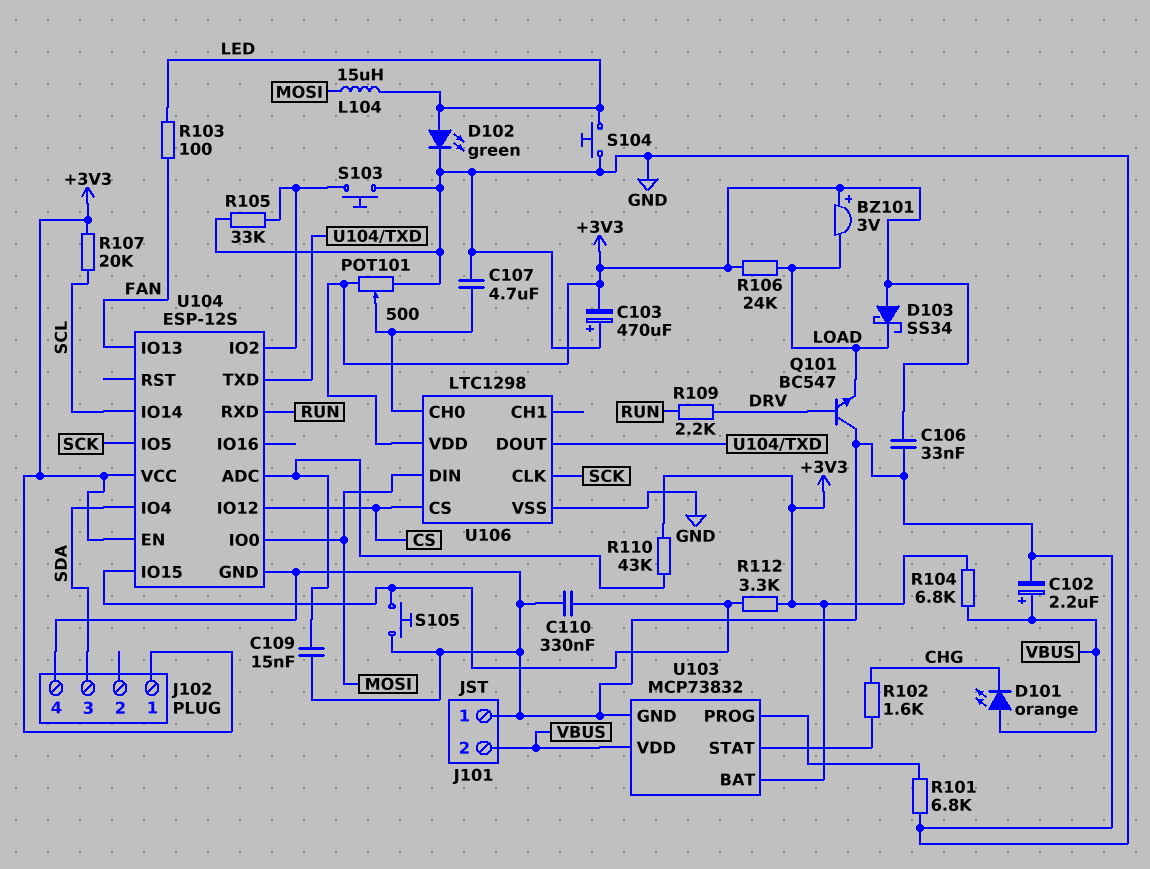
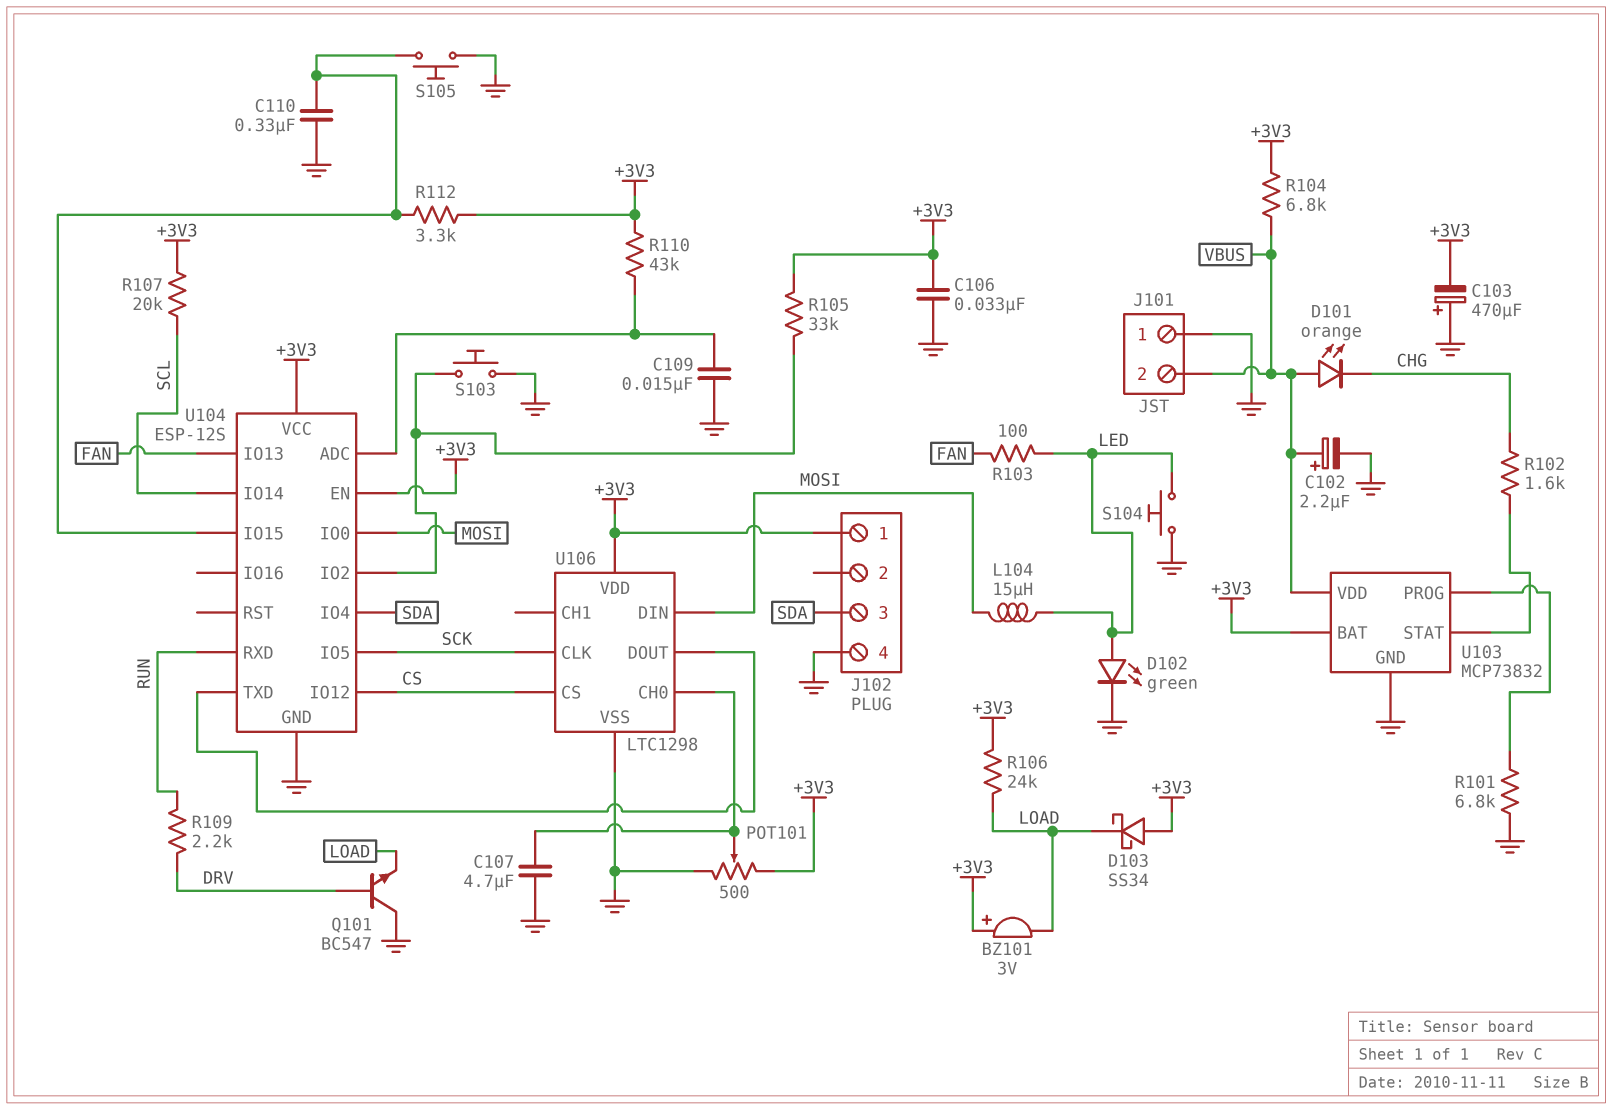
R105: 33k (GND, U104/IO2) -> 33k (+3V3, U104/IO2)

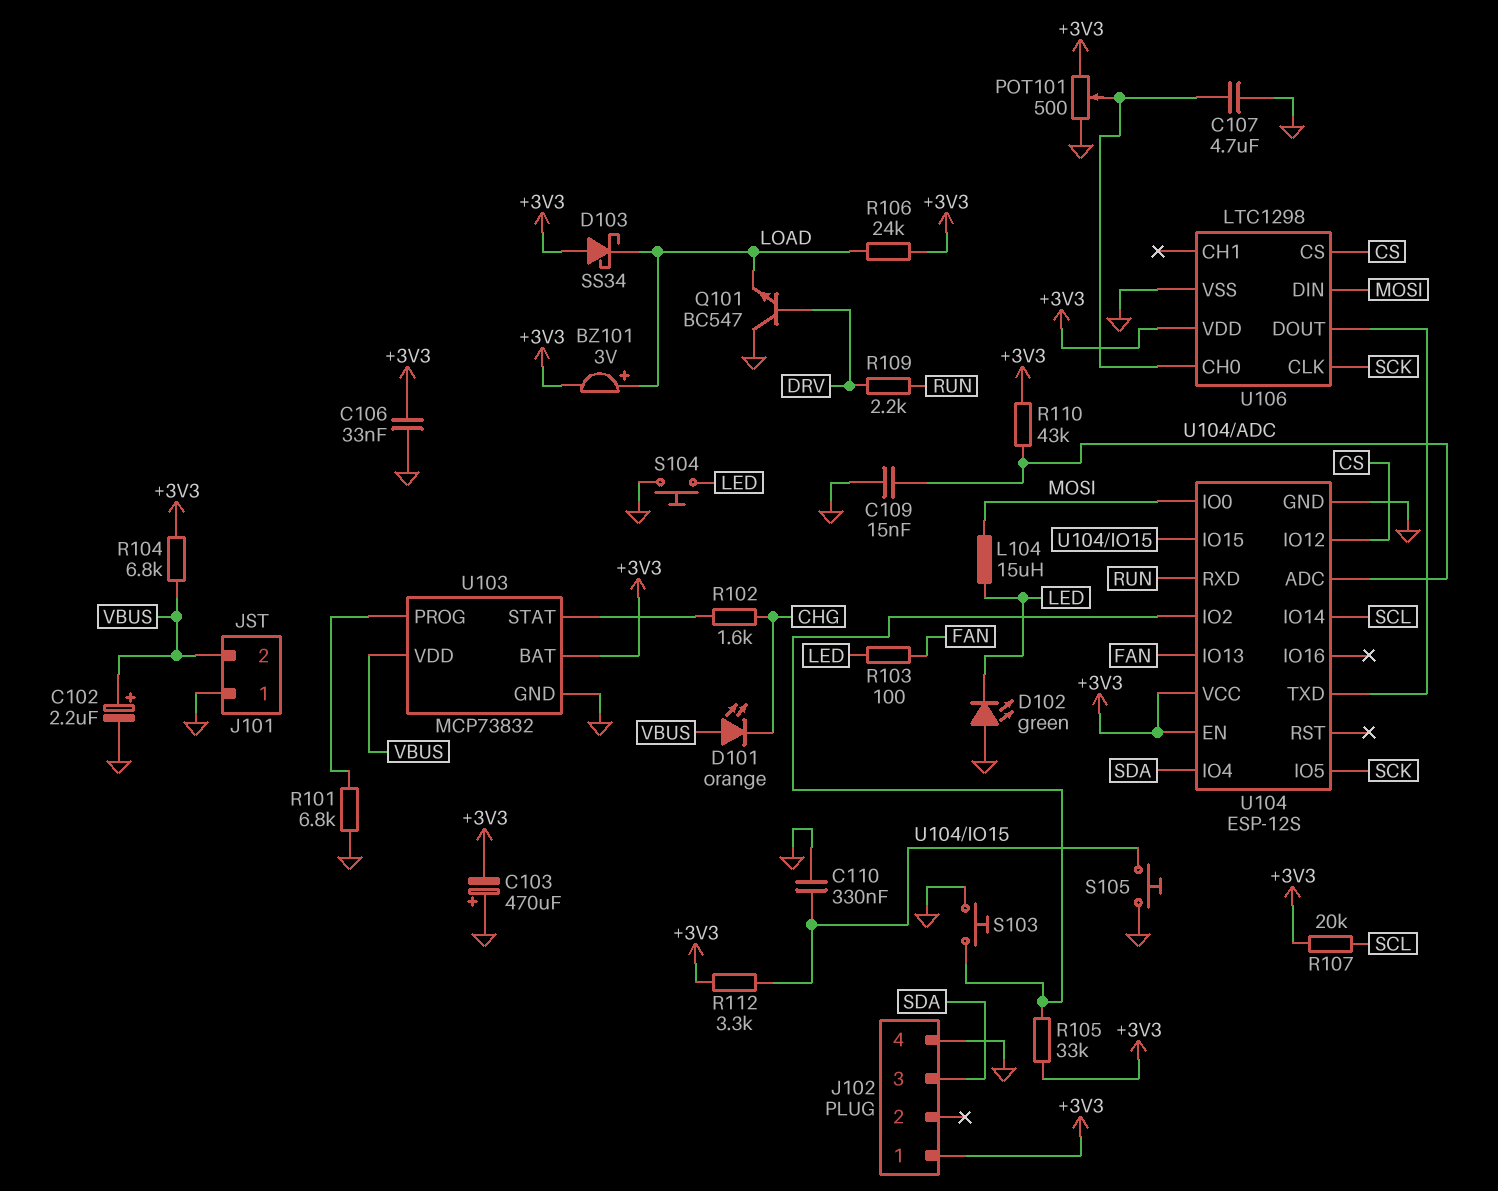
BZ101: buzzer 3V (plus +3V3, minus LOAD) -> buzzer 3V (plus LOAD, minus +3V3)
D102: LED green (A LED, K GND) -> LED green (A GND, K LED)

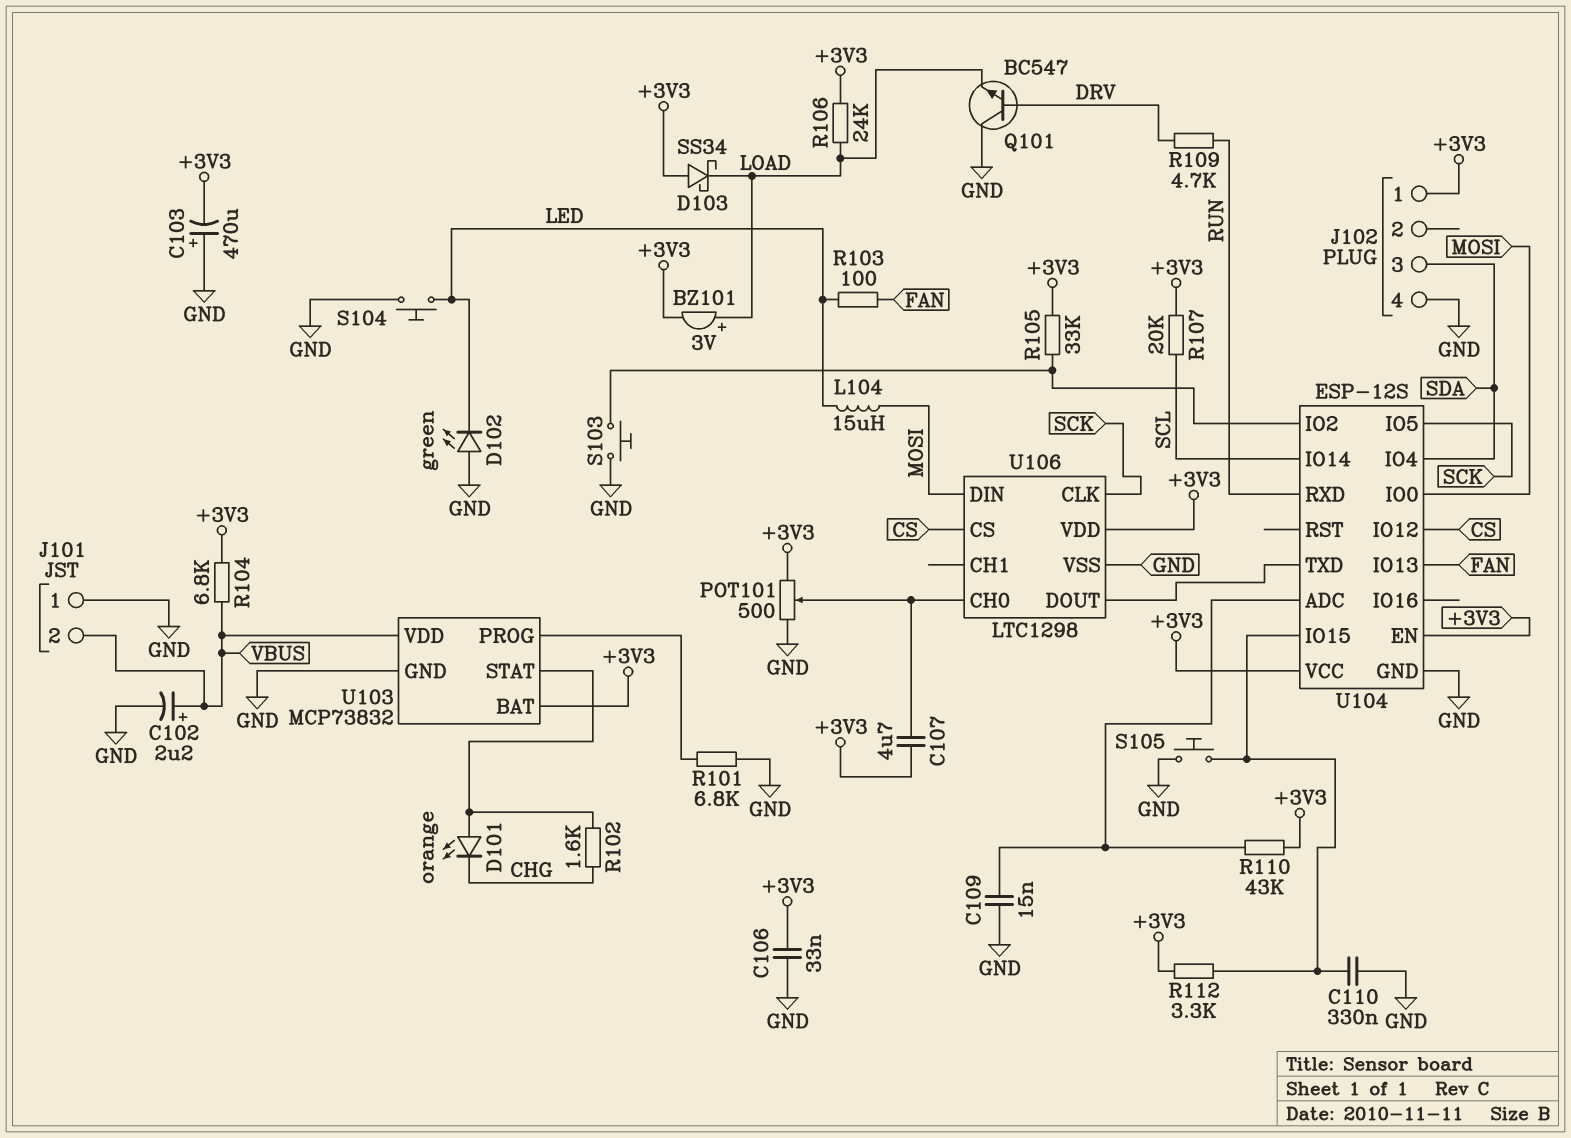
C107: 4.7uF (GND, U106/CH0) -> 4.7uF (+3V3, U106/CH0)
D101: LED orange (A VBUS, K CHG) -> LED orange (A U103/STAT, K CHG)
R109: 2.2k (DRV, RUN) -> 4.7k (DRV, RUN)

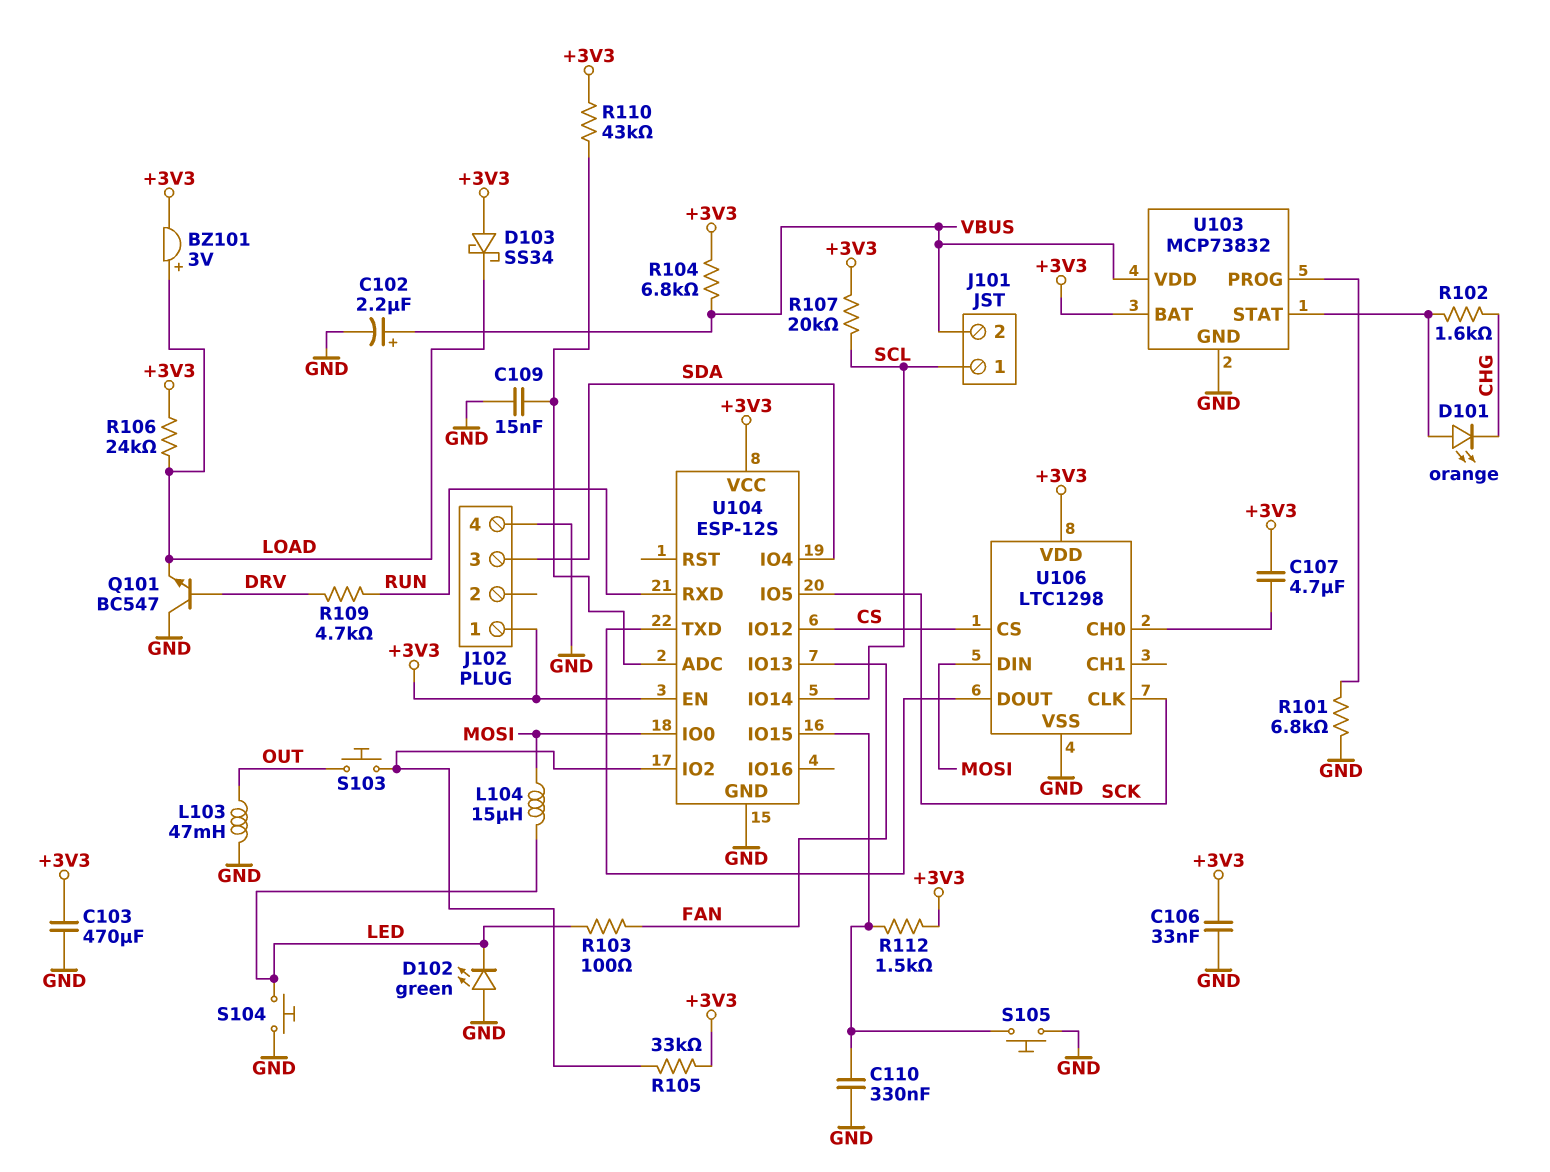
C103: 470uF (plus GND, minus +3V3) -> 470uF (+3V3, GND)
J101 pin 1: GND -> SCL
L103: none -> 47mH (GND, OUT)
POT101: 500 (+3V3, GND, wiper U106/CH0) -> none
R112: 3.3k (+3V3, U104/IO15) -> 1.5k (+3V3, U104/IO15)
S103: button (GND, U104/IO2) -> button (OUT, U104/IO2)

